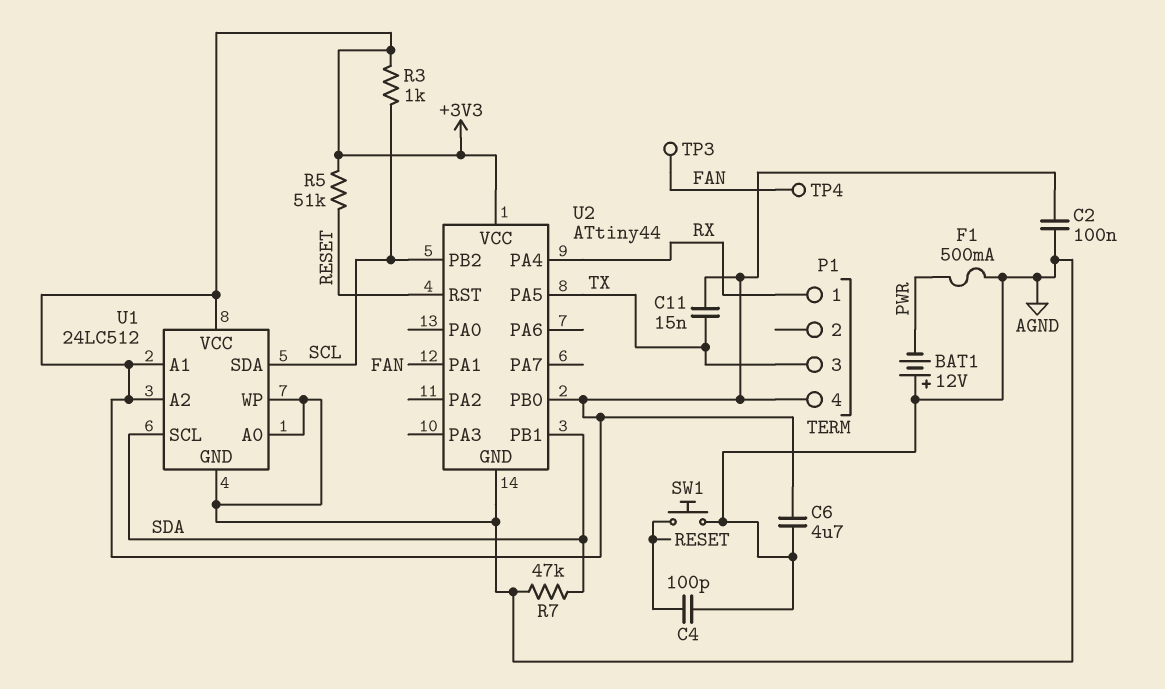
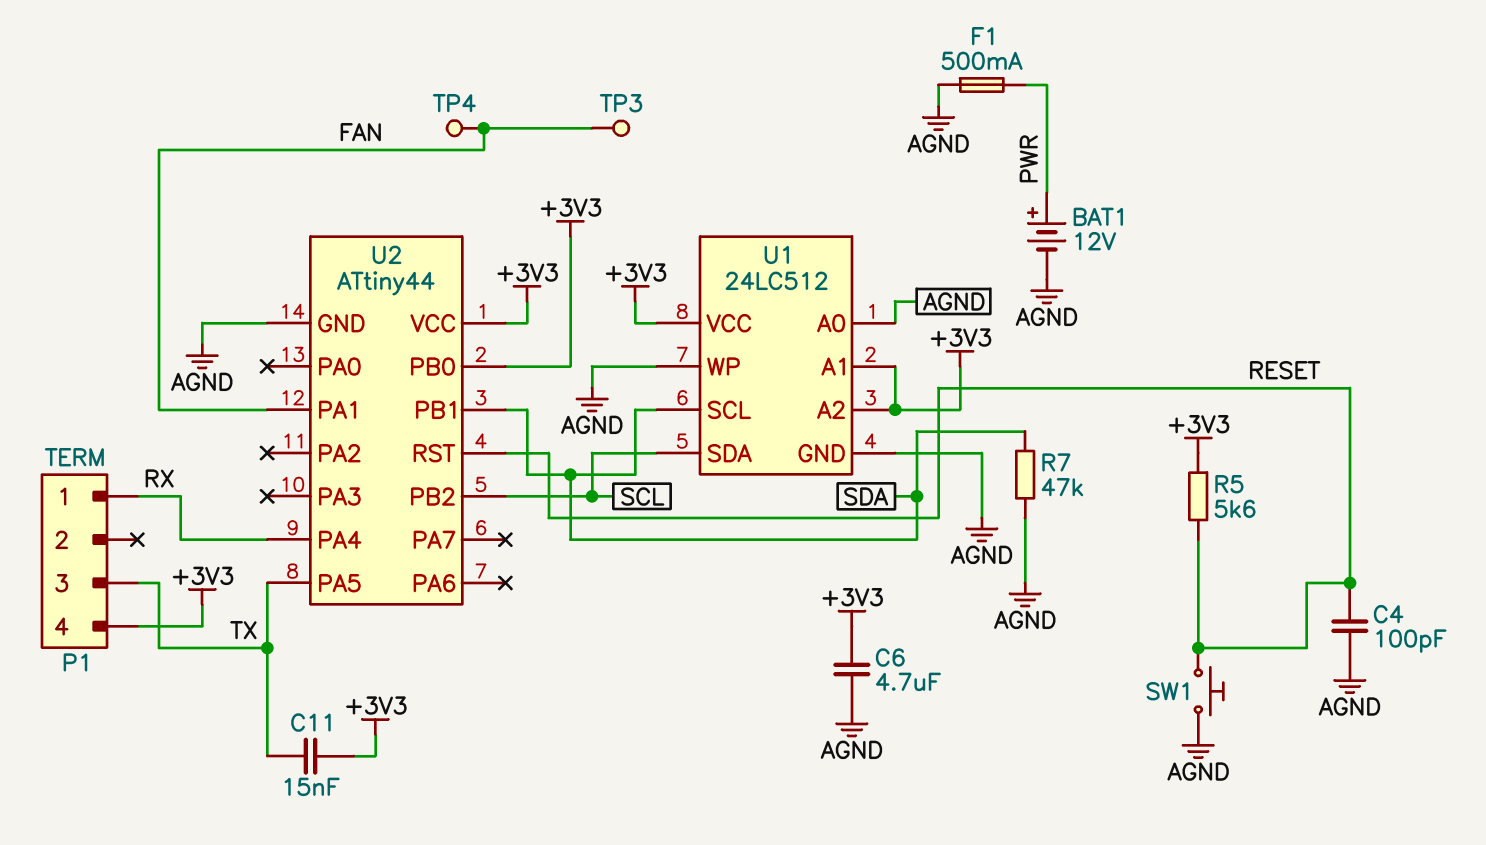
BAT1: 12V (plus AGND, minus PWR) -> 12V (plus PWR, minus AGND)
C2: 100nF (+3V3, AGND) -> none
R3: 1k (+3V3, SCL) -> none
R5: 51k (+3V3, RESET) -> 5.6k (+3V3, RESET)

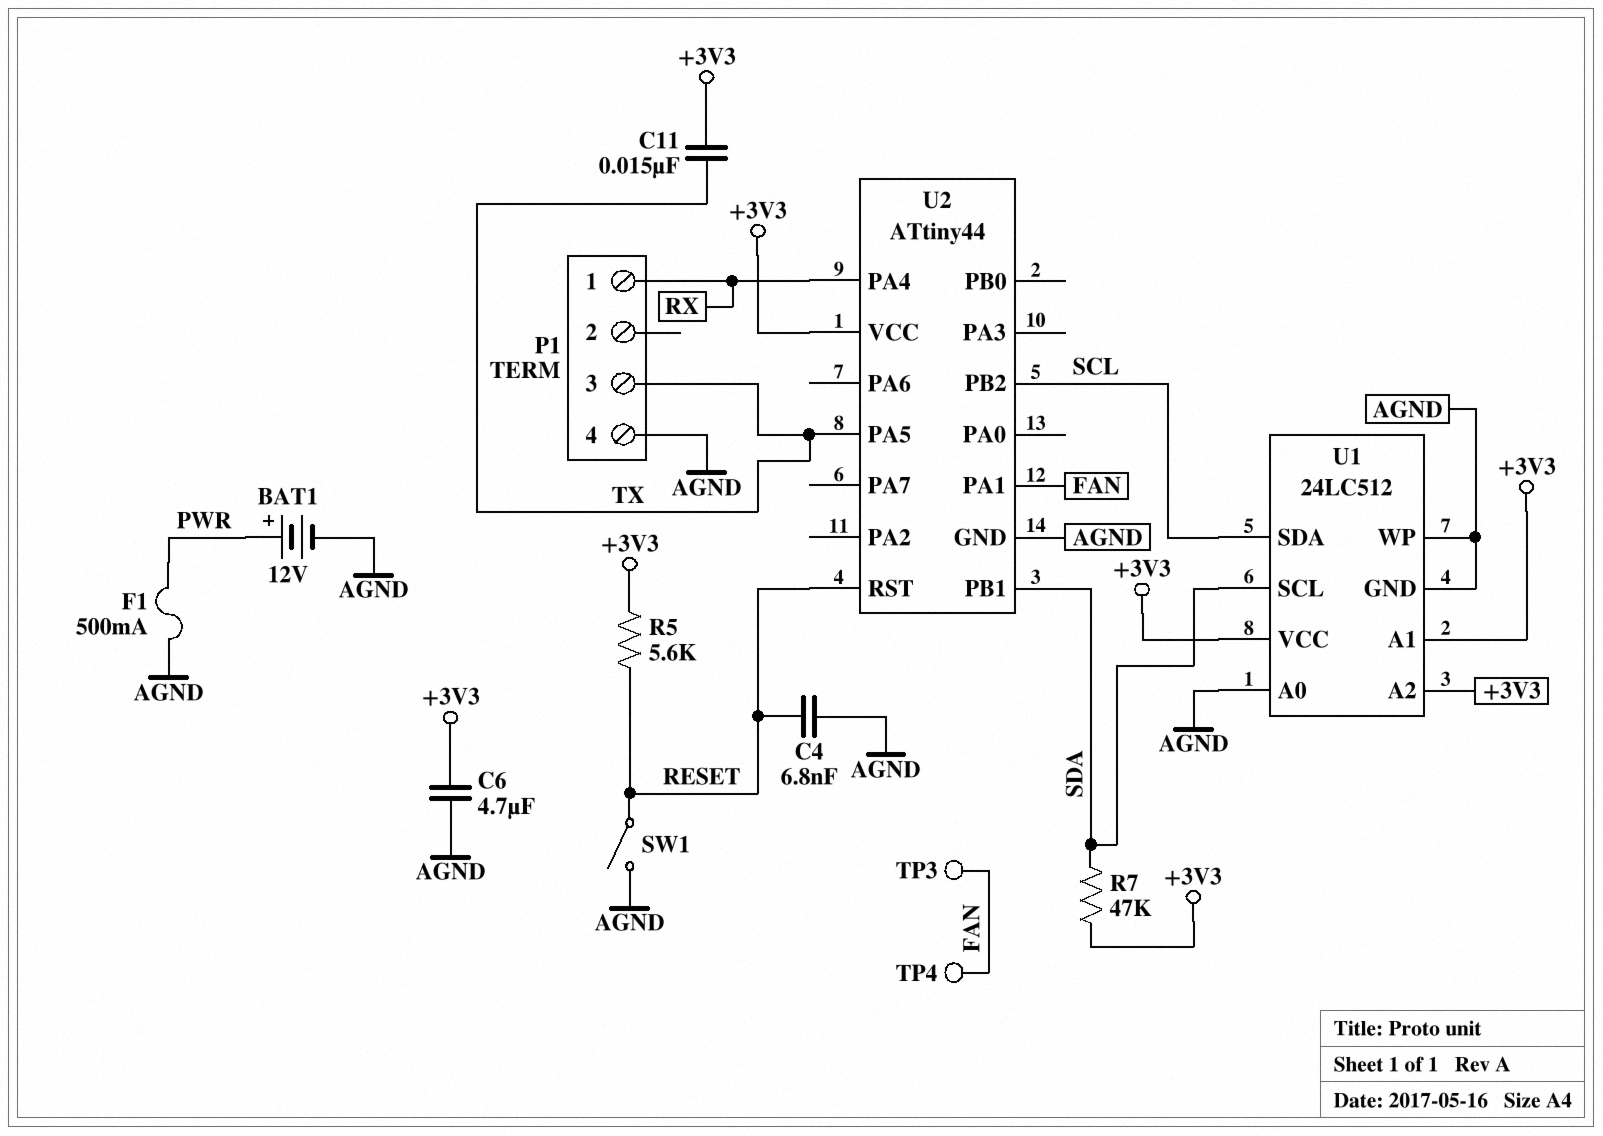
C4: 100pF (AGND, RESET) -> 6.8nF (AGND, RESET)
P1 pin 4: +3V3 -> AGND
R7: 47k (AGND, SDA) -> 47k (+3V3, SDA)
SW1: button (AGND, RESET) -> switch (AGND, RESET)
U2 pin PB0: +3V3 -> none

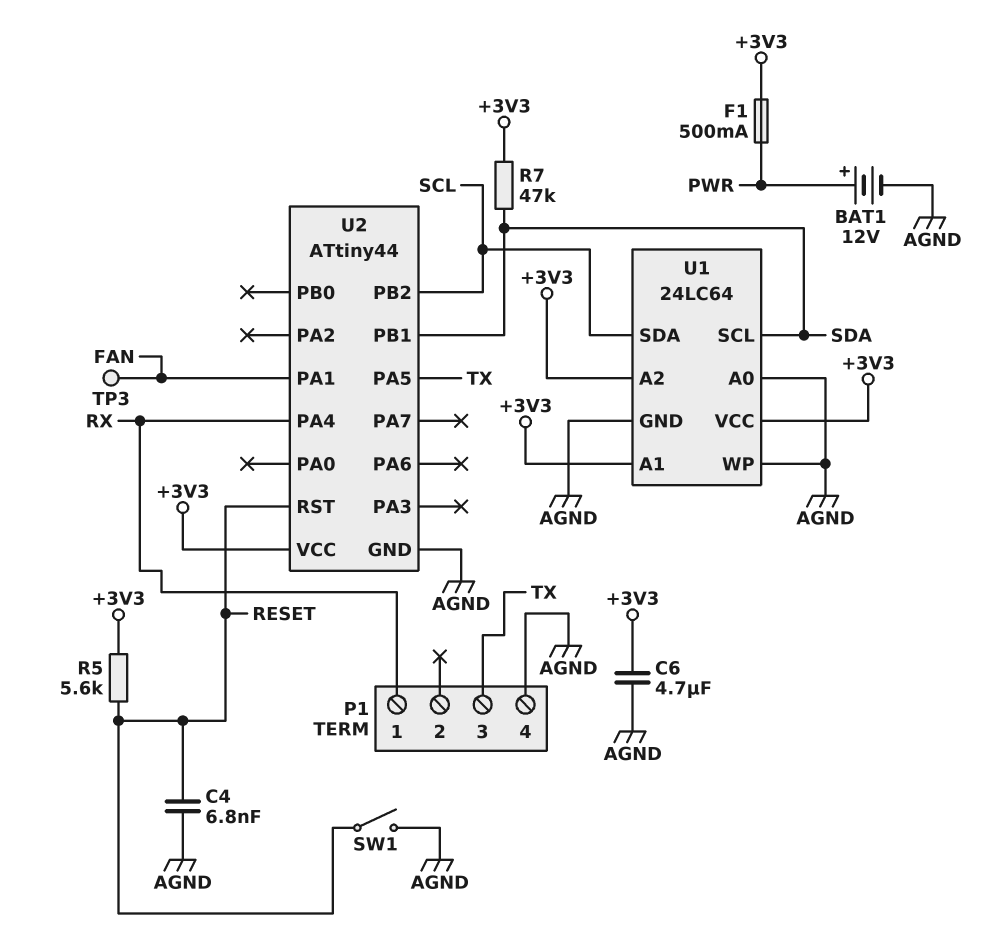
C11: 15nF (+3V3, TX) -> none
F1: 500mA (AGND, PWR) -> 500mA (+3V3, PWR)
TP4: test point (FAN) -> none
U1: 24LC512 -> 24LC64

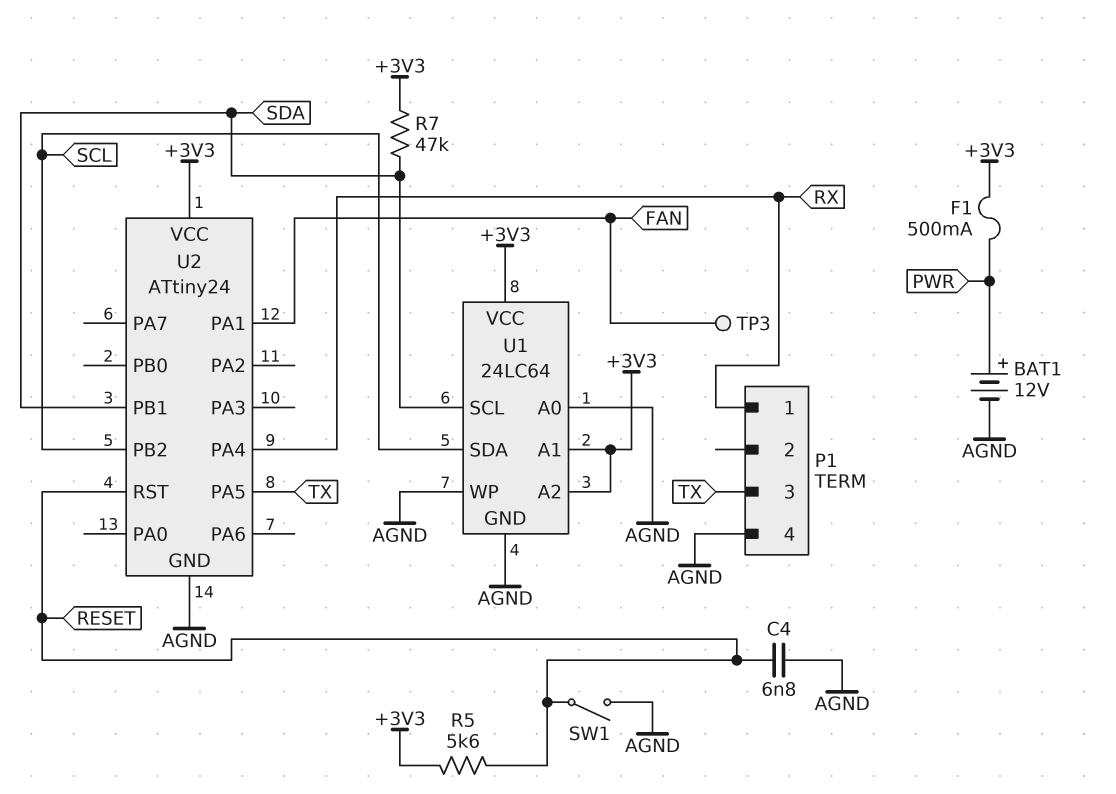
C6: 4.7uF (+3V3, AGND) -> none
U2: ATtiny44 -> ATtiny24

